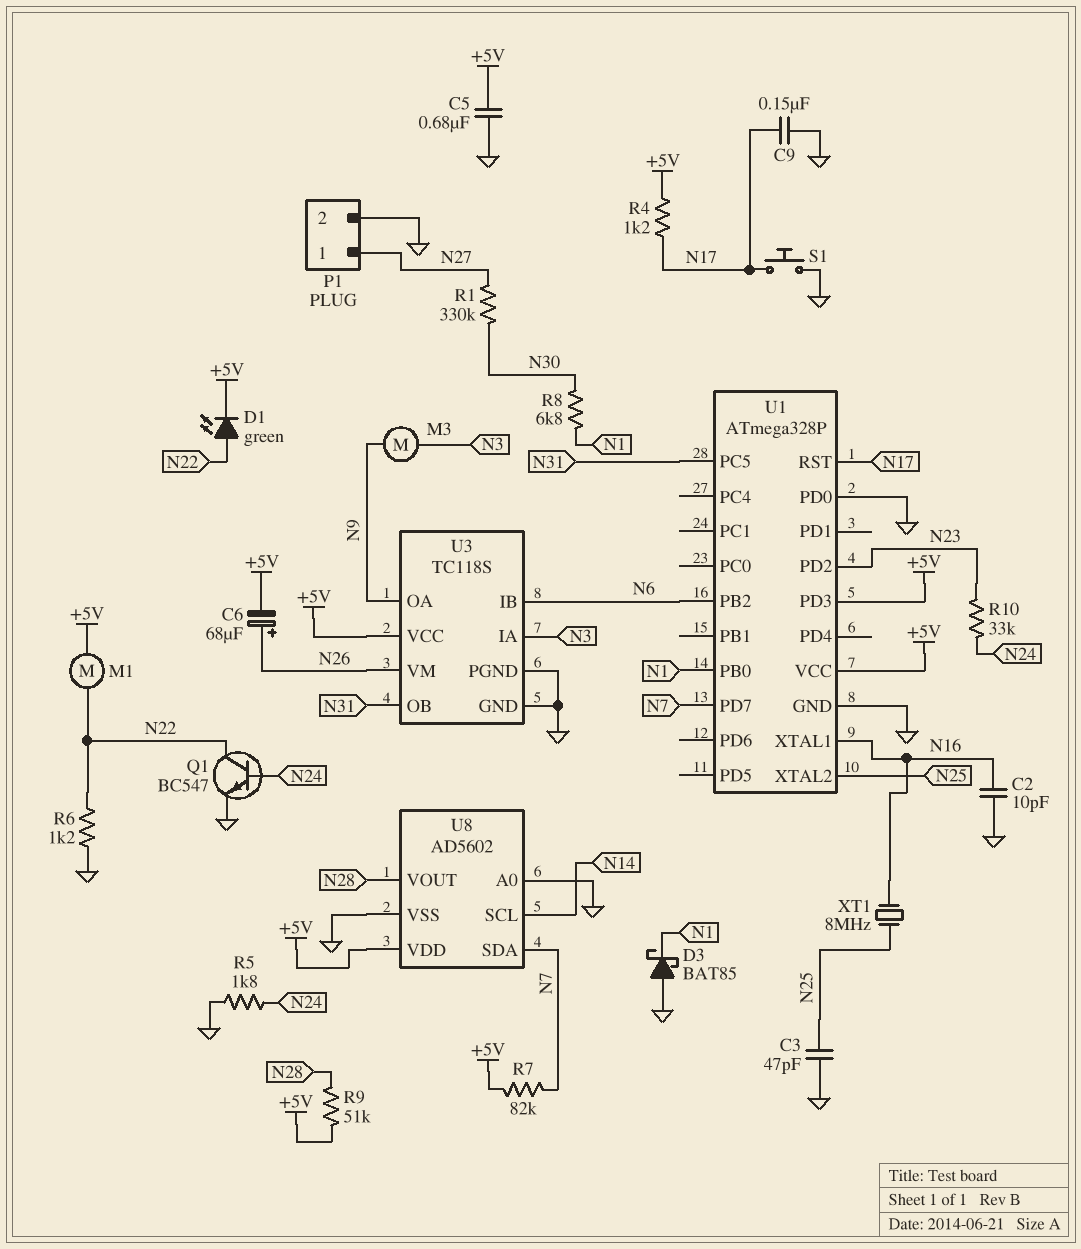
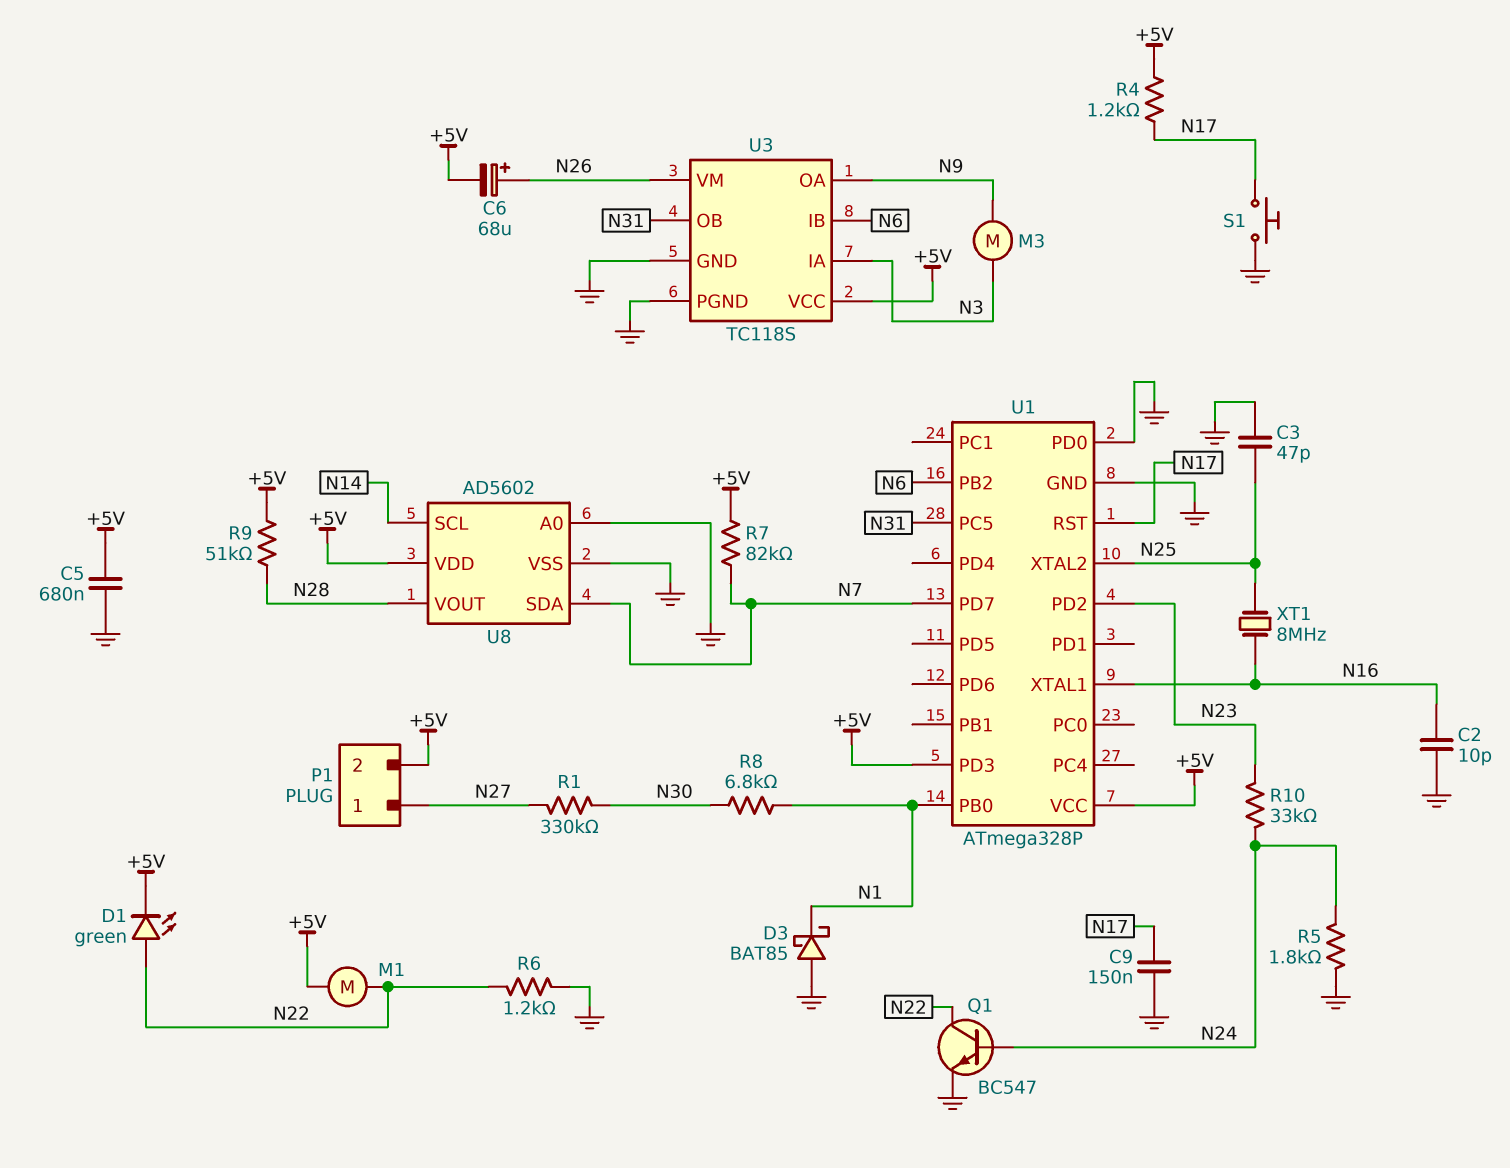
P1 pin 2: GND -> +5V

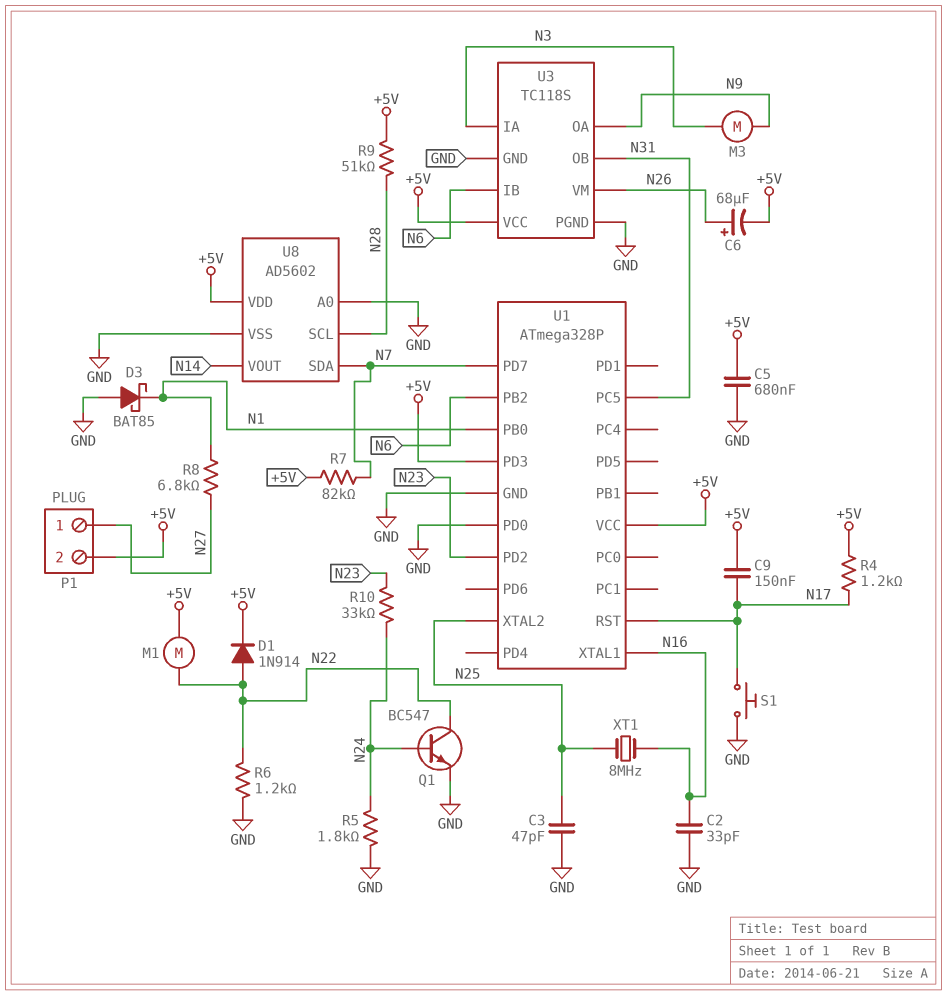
C2: 10pF (GND, N16) -> 33pF (GND, N16)
C9: 150nF (GND, N17) -> 150nF (+5V, N17)
D1: LED green (A N22, K +5V) -> diode 1N914 (A N22, K +5V)
R1: 330k (N27, N30) -> none
R8: 6.8k (N1, N30) -> 6.8k (N1, N27)
U8 pin SCL: N14 -> N28
U8 pin VOUT: N28 -> N14

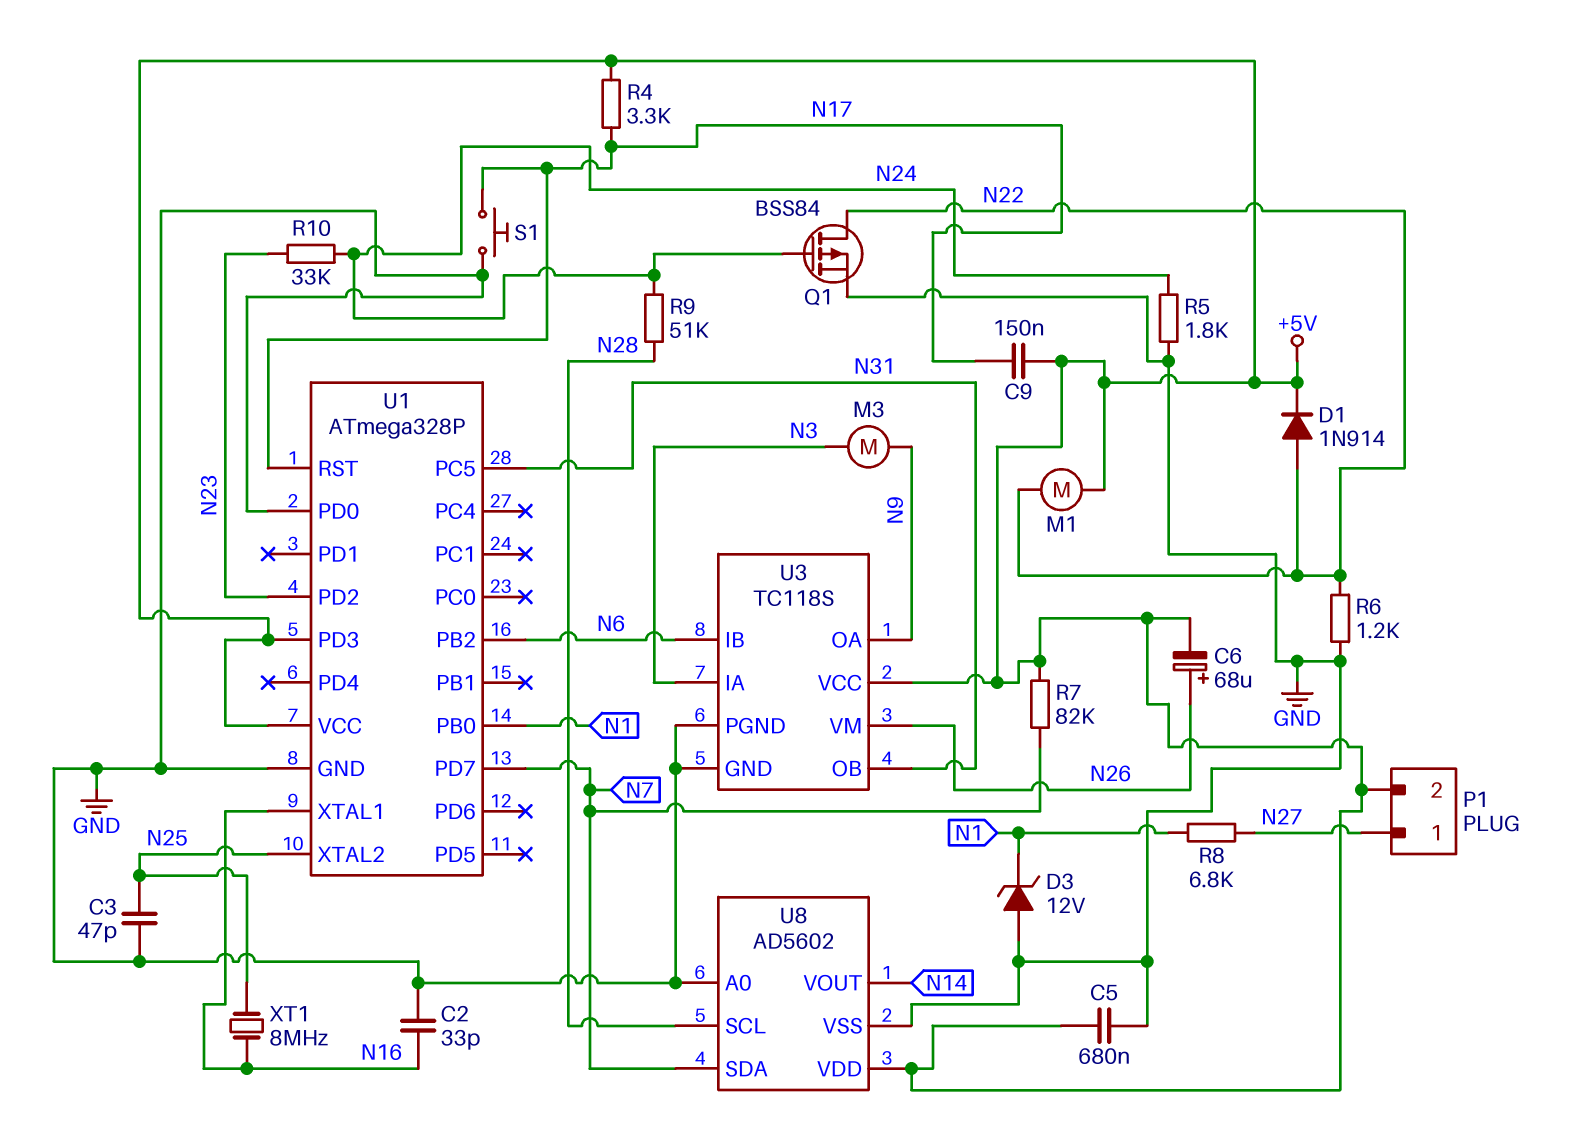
D3: schottky BAT85 (A GND, K N1) -> zener 12V (A GND, K N1)
Q1: NPN BC547 (B N24, C N22, E GND) -> PMOS BSS84 (G N24, D N22, S GND)
R4: 1.2k (+5V, N17) -> 3.3k (+5V, N17)
R9: 51k (+5V, N28) -> 51k (N24, N28)

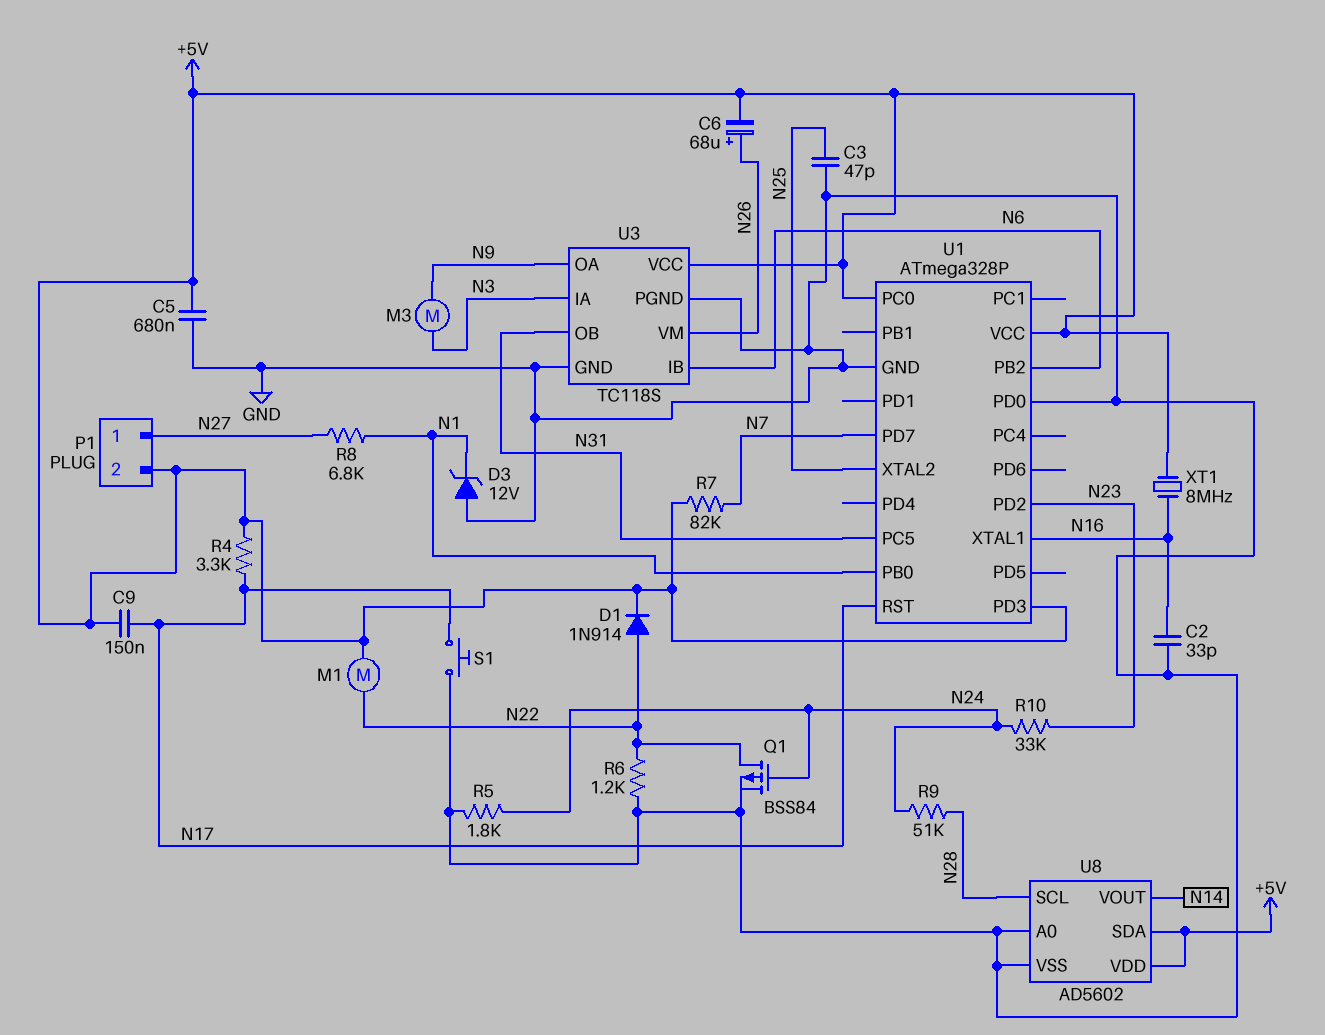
U1 pin PC0: none -> +5V
U8 pin SDA: N7 -> +5V
XT1: 8MHz (N16, N25) -> 8MHz (+5V, N16)

